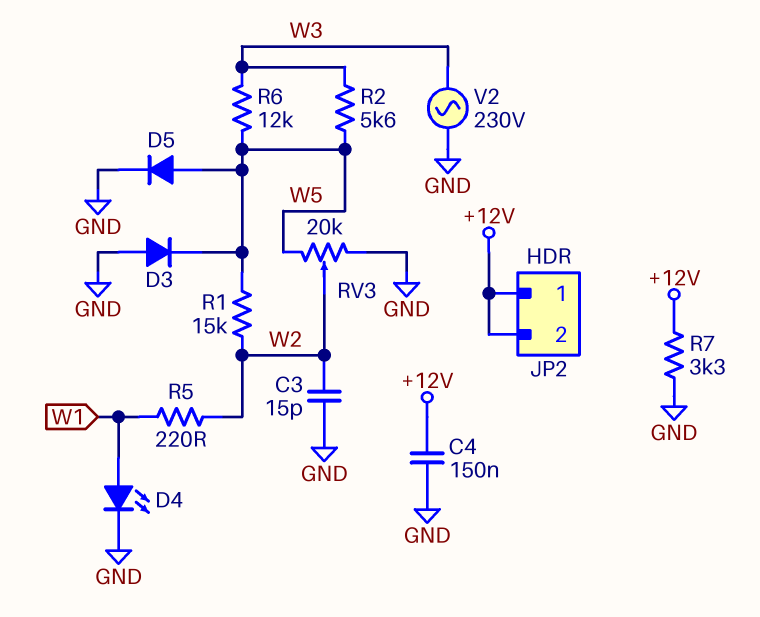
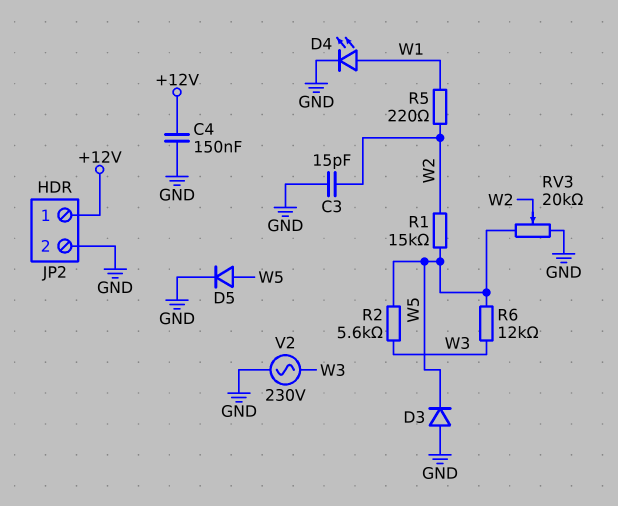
JP2 pin 2: +12V -> GND
R7: 3.3k (+12V, GND) -> none

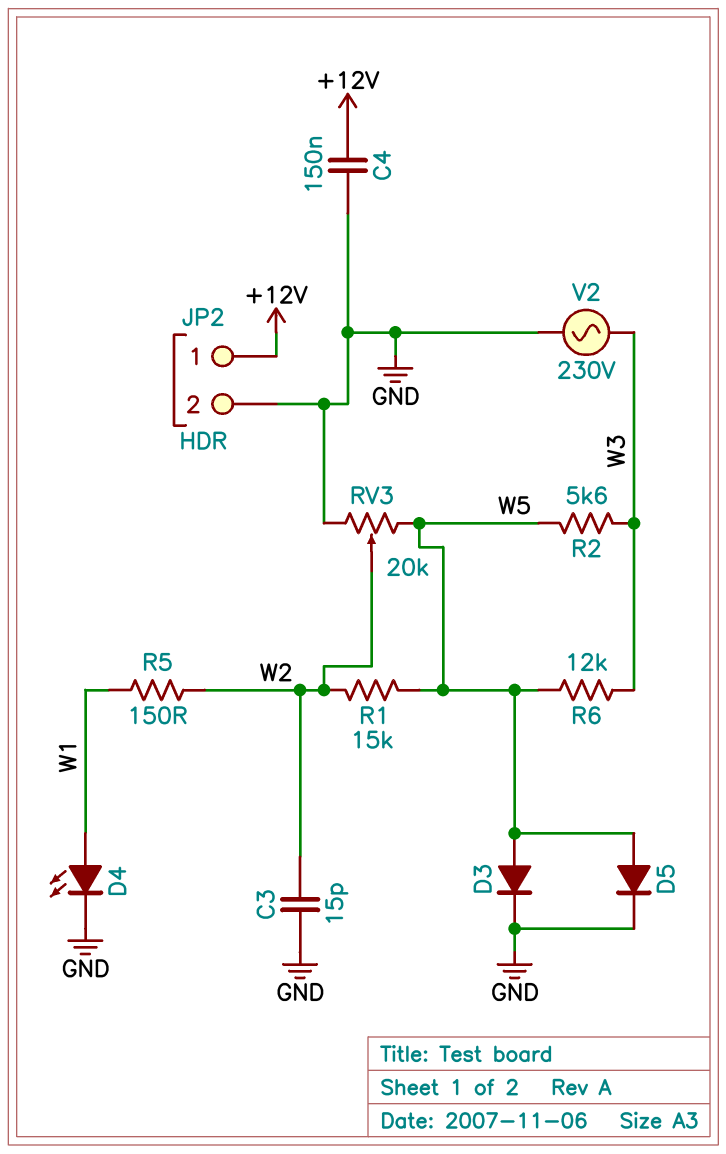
D3: diode (A GND, K W5) -> diode (A W5, K GND)
R5: 220 (W1, W2) -> 150 (W1, W2)

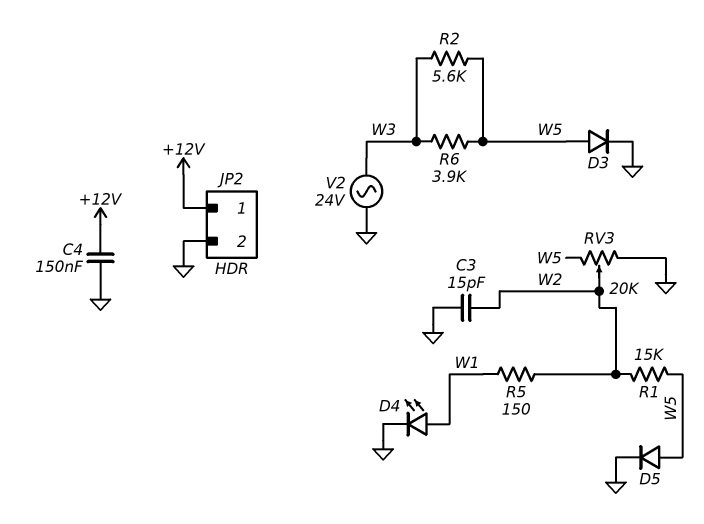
R6: 12k (W3, W5) -> 3.9k (W3, W5)
V2: AC 230V (GND, W3) -> AC 24V (GND, W3)

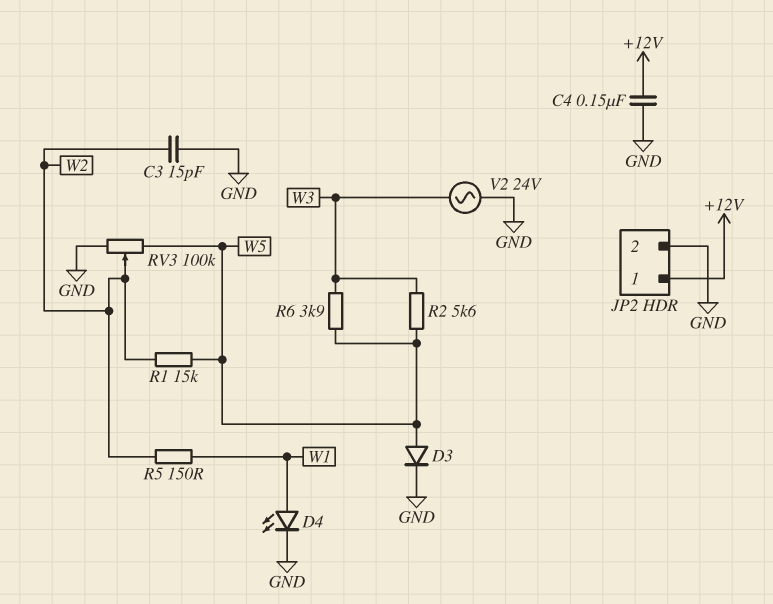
D5: diode (A W5, K GND) -> none
RV3: 20k (GND, W5, wiper W2) -> 100k (GND, W5, wiper W2)

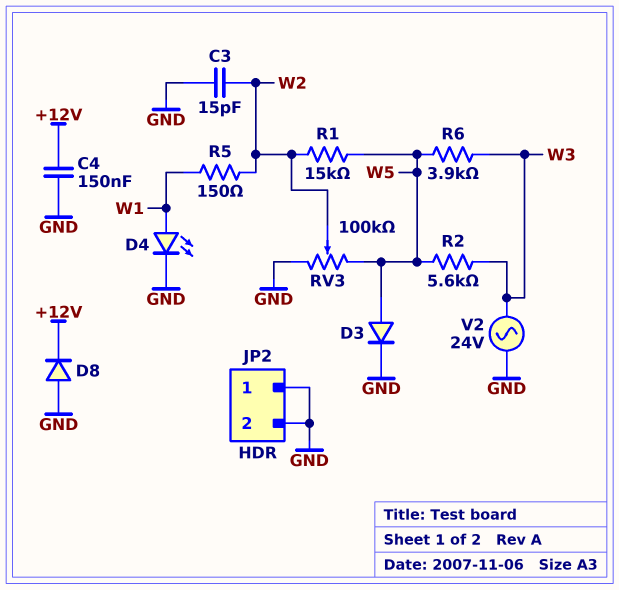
D8: none -> diode (A GND, K +12V)
JP2 pin 1: +12V -> GND

